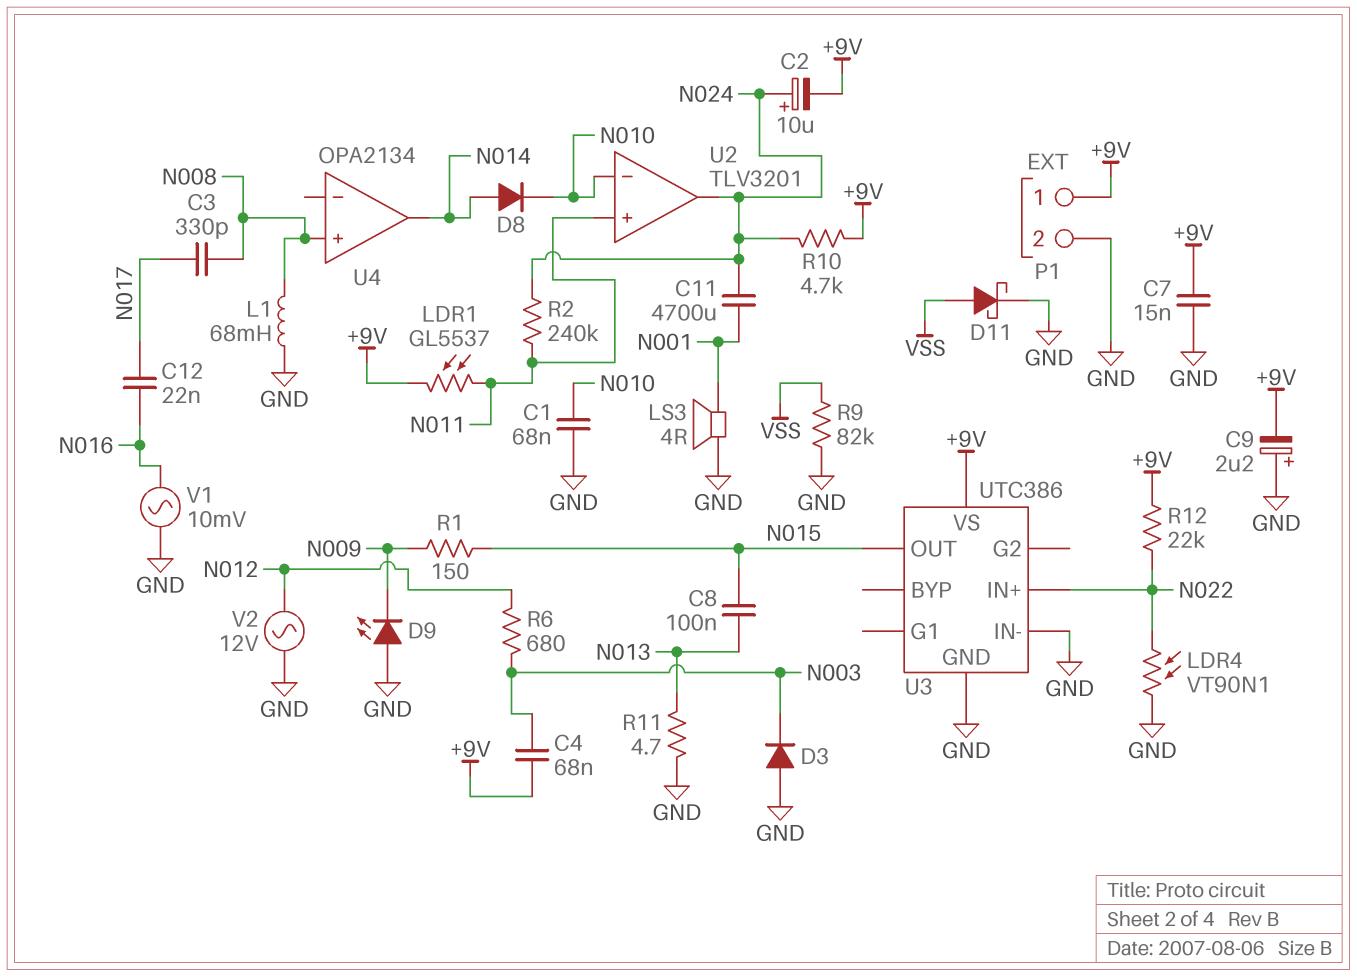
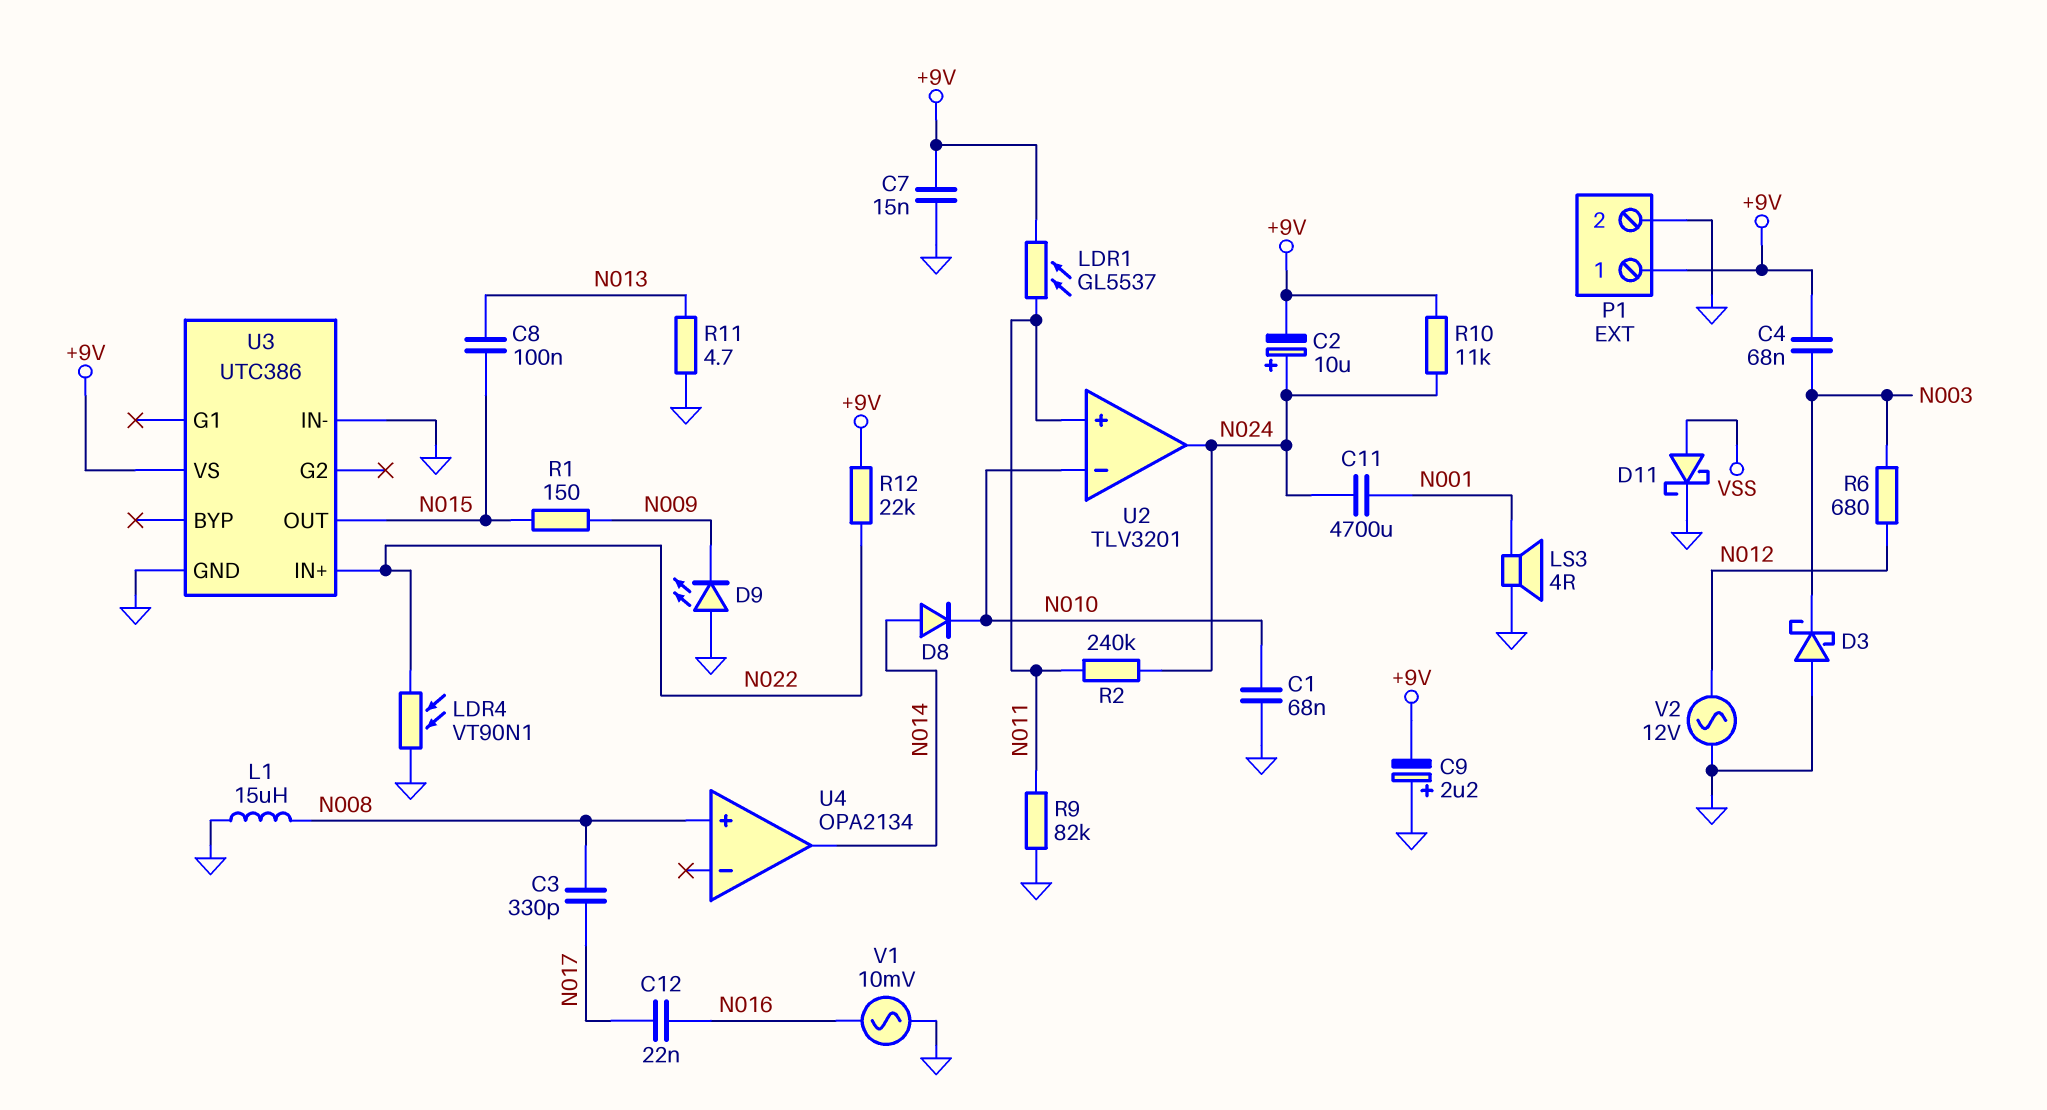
D3: diode (A GND, K N003) -> schottky (A GND, K N003)
L1: 68mH (GND, N008) -> 15uH (GND, N008)
R9: 82k (GND, VSS) -> 82k (GND, N011)
R10: 4.7k (+9V, N024) -> 11k (+9V, N024)

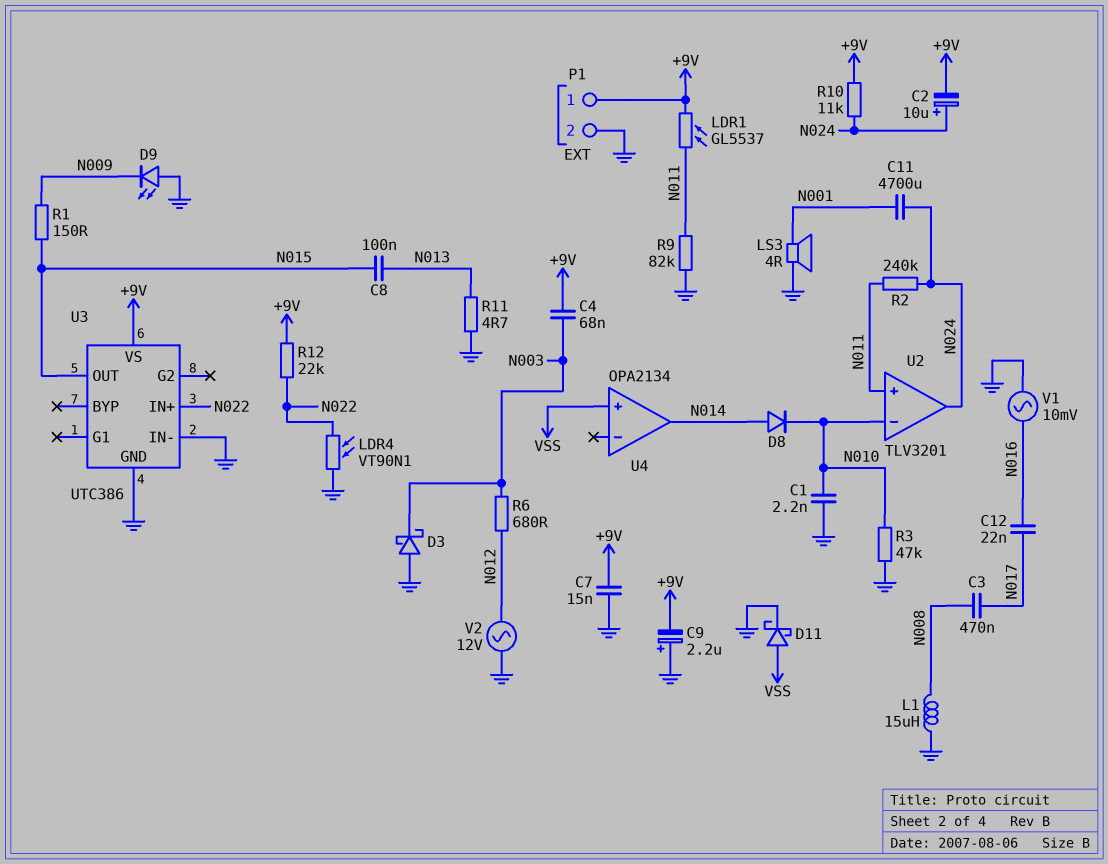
C1: 68nF (GND, N010) -> 2.2nF (GND, N010)
C3: 330pF (N008, N017) -> 470nF (N008, N017)
R3: none -> 47k (GND, N010)
U4 pin in+: N008 -> VSS

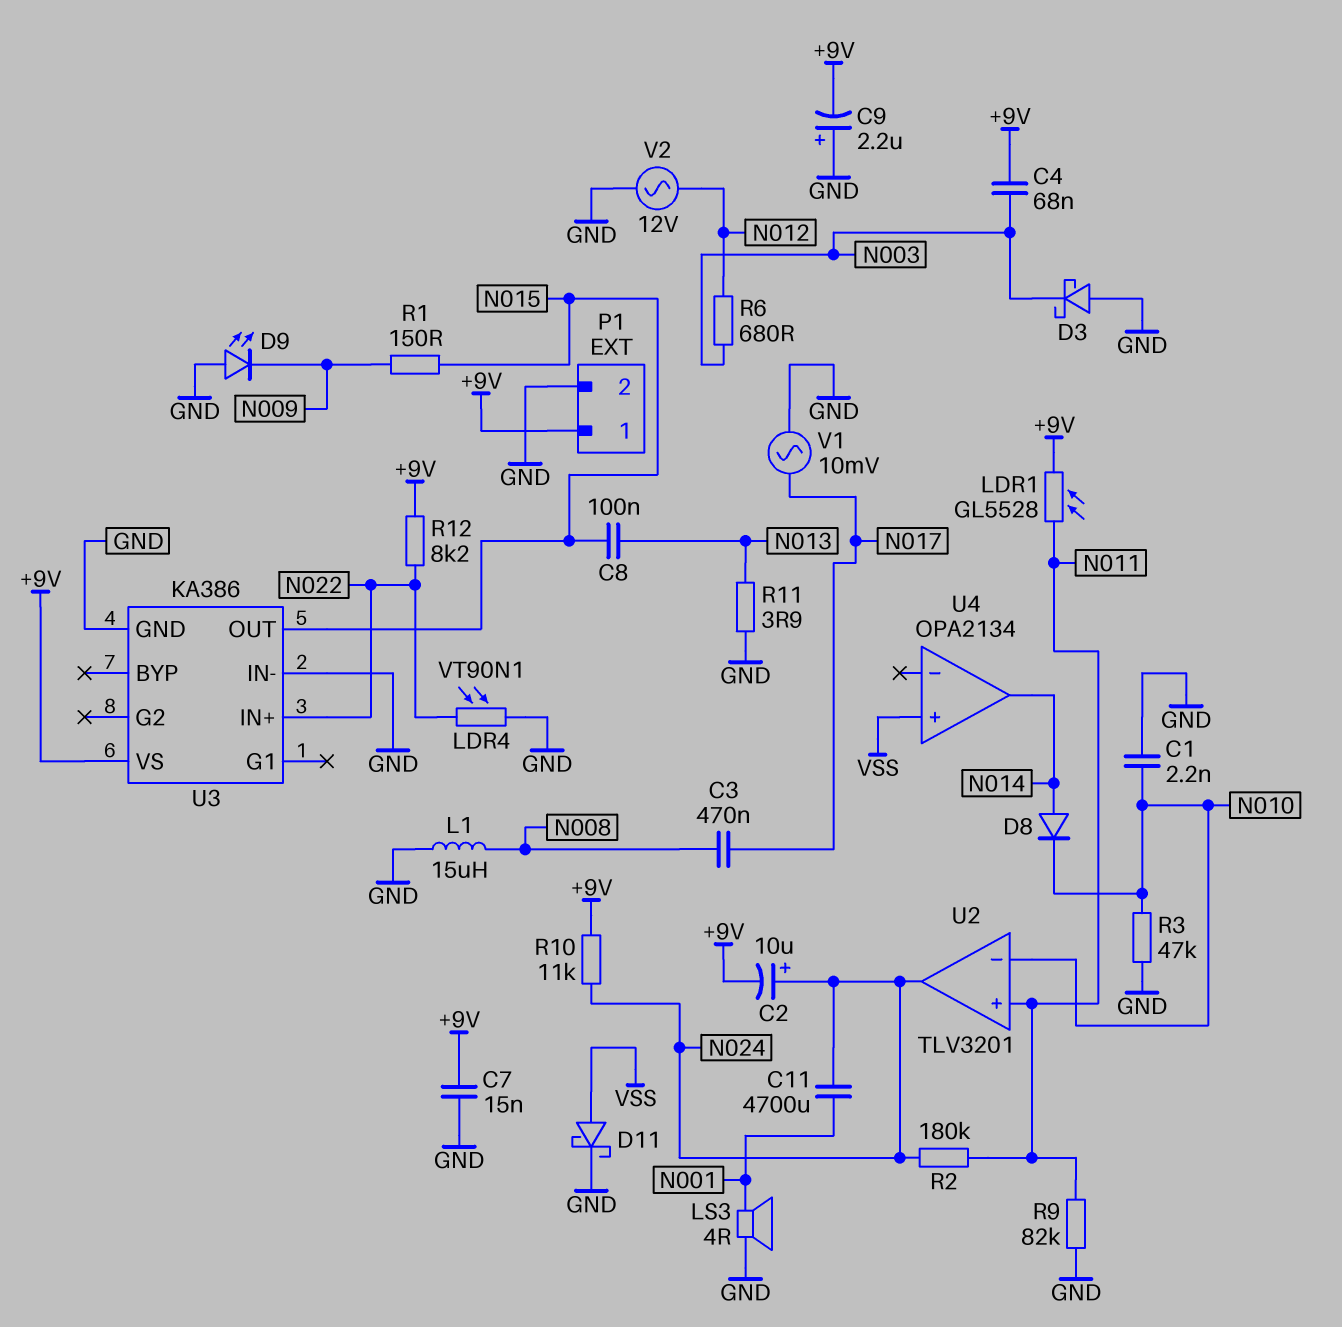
C12: 22nF (N016, N017) -> none
LDR1: GL5537 (+9V, N011) -> GL5528 (+9V, N011)
R2: 240k (N011, N024) -> 180k (N011, N024)
R11: 4.7 (GND, N013) -> 3.9 (GND, N013)
R12: 22k (+9V, N022) -> 8.2k (+9V, N022)
U3: UTC386 -> KA386
V1: AC 10mV (GND, N016) -> AC 10mV (GND, N017)

